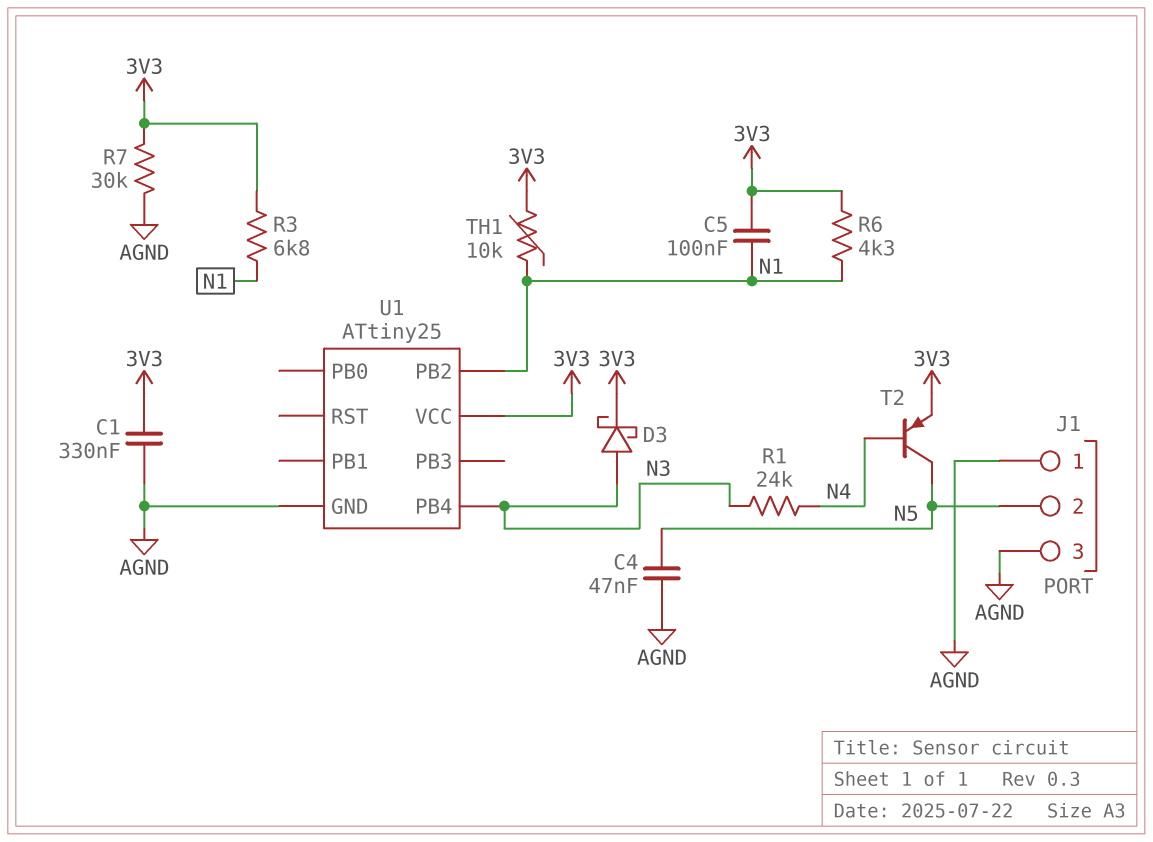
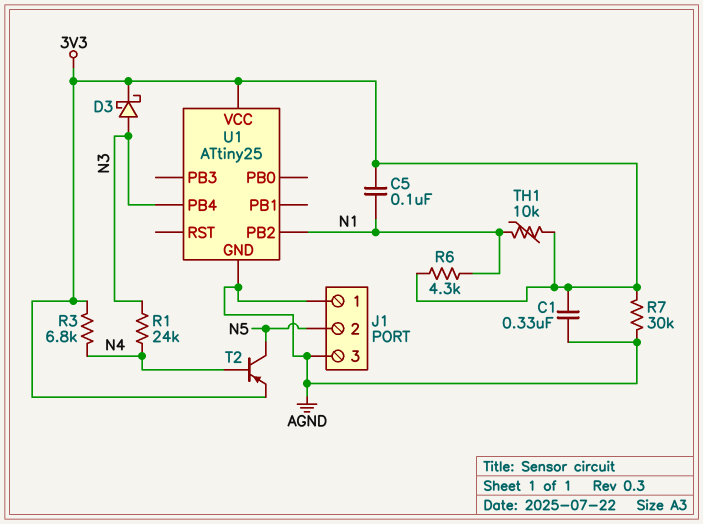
C4: 47nF (AGND, N5) -> none
R3: 6.8k (3V3, N1) -> 6.8k (3V3, N4)

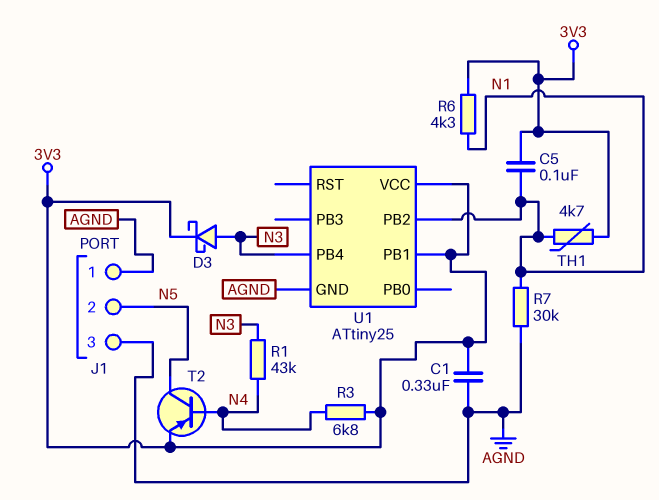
R1: 24k (N3, N4) -> 43k (N3, N4)
R7: 30k (3V3, AGND) -> 30k (AGND, N1)
TH1: 10k (3V3, N1) -> 4.7k (3V3, N1)
U1 pin PB1: none -> 3V3

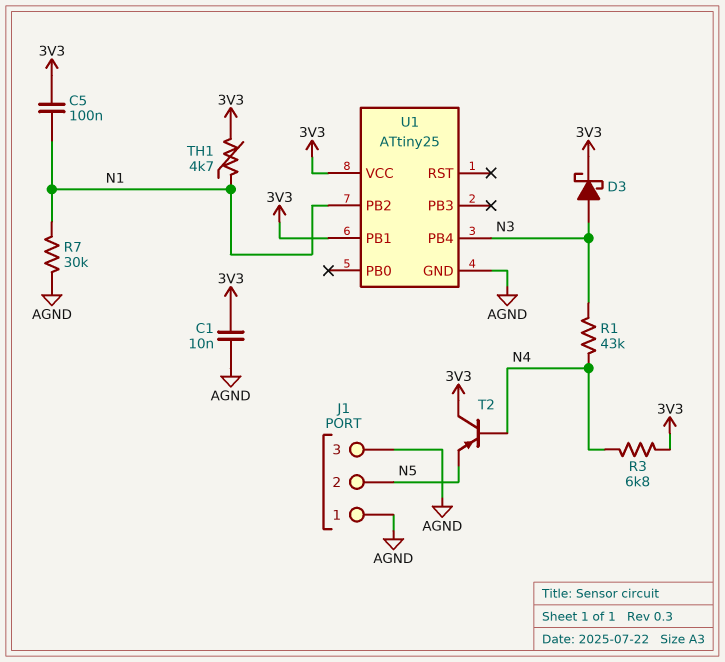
C1: 330nF (3V3, AGND) -> 10nF (3V3, AGND)
R6: 4.3k (3V3, N1) -> none
T2: PNP (B N4, C N5, E 3V3) -> PNP (B N4, C 3V3, E N5)

